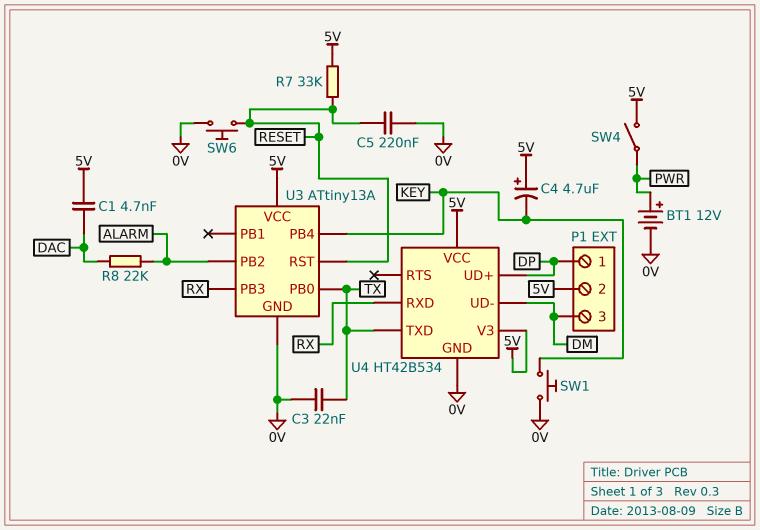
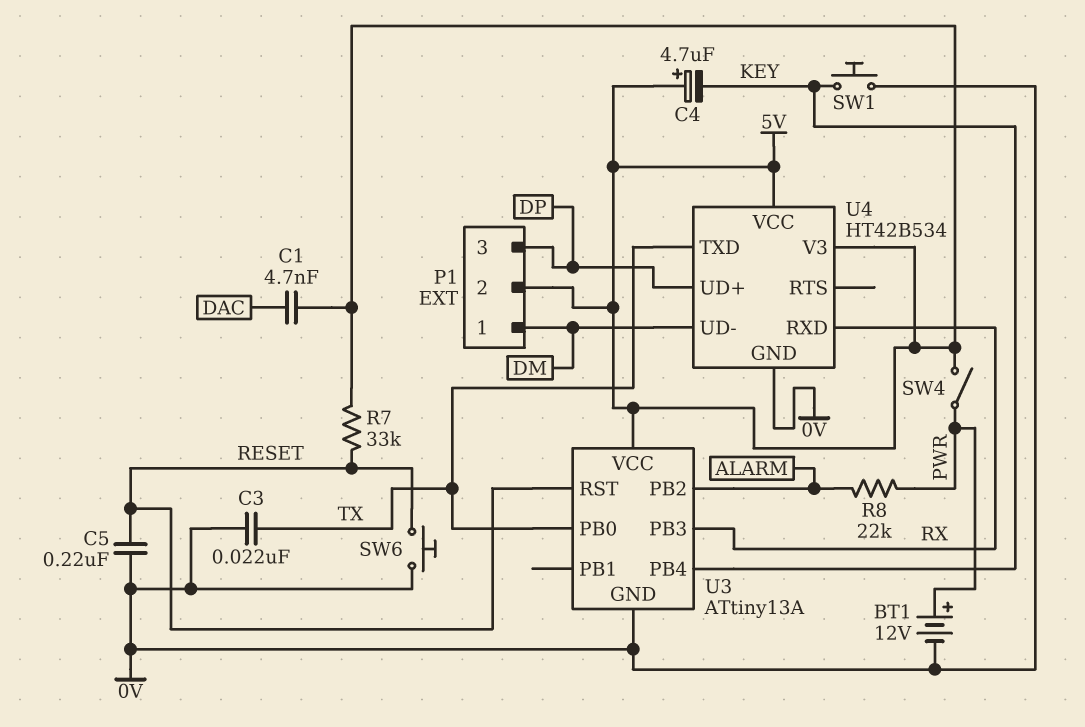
P1 pin 1: DP -> DM
P1 pin 3: DM -> DP
R8: 22k (ALARM, DAC) -> 22k (ALARM, PWR)

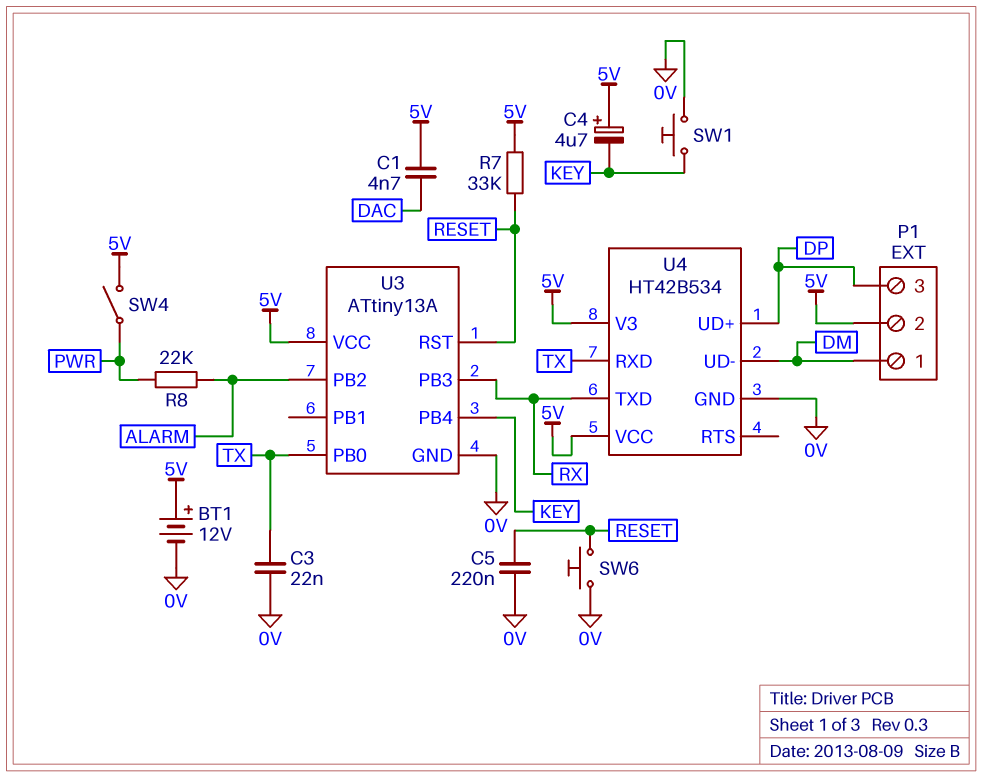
BT1: 12V (plus PWR, minus 0V) -> 12V (plus 5V, minus 0V)
U4 pin RXD: RX -> TX
U4 pin TXD: TX -> RX

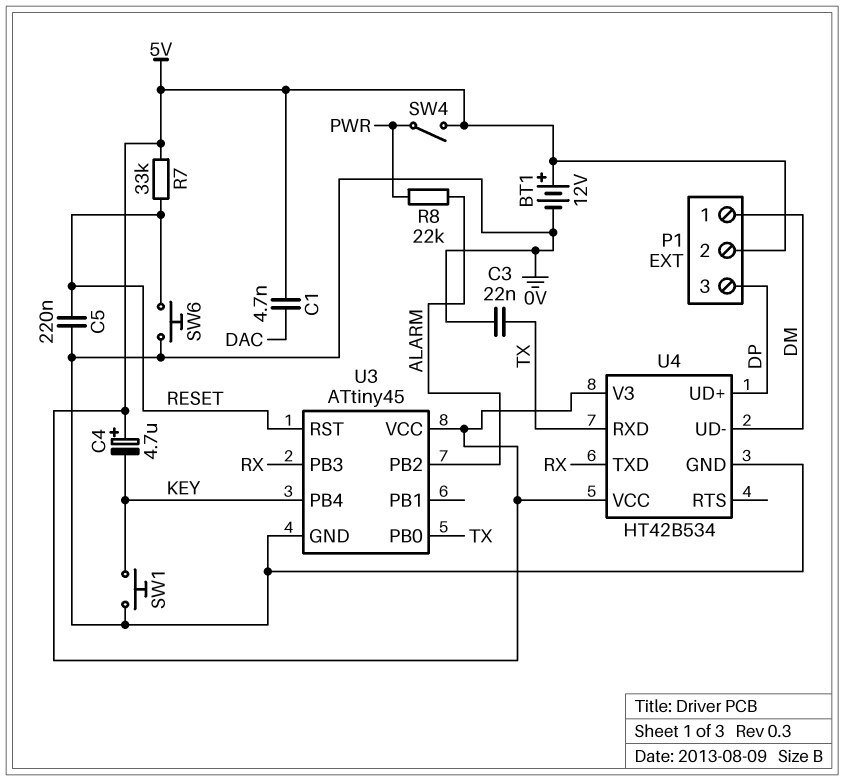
U3: ATtiny13A -> ATtiny45

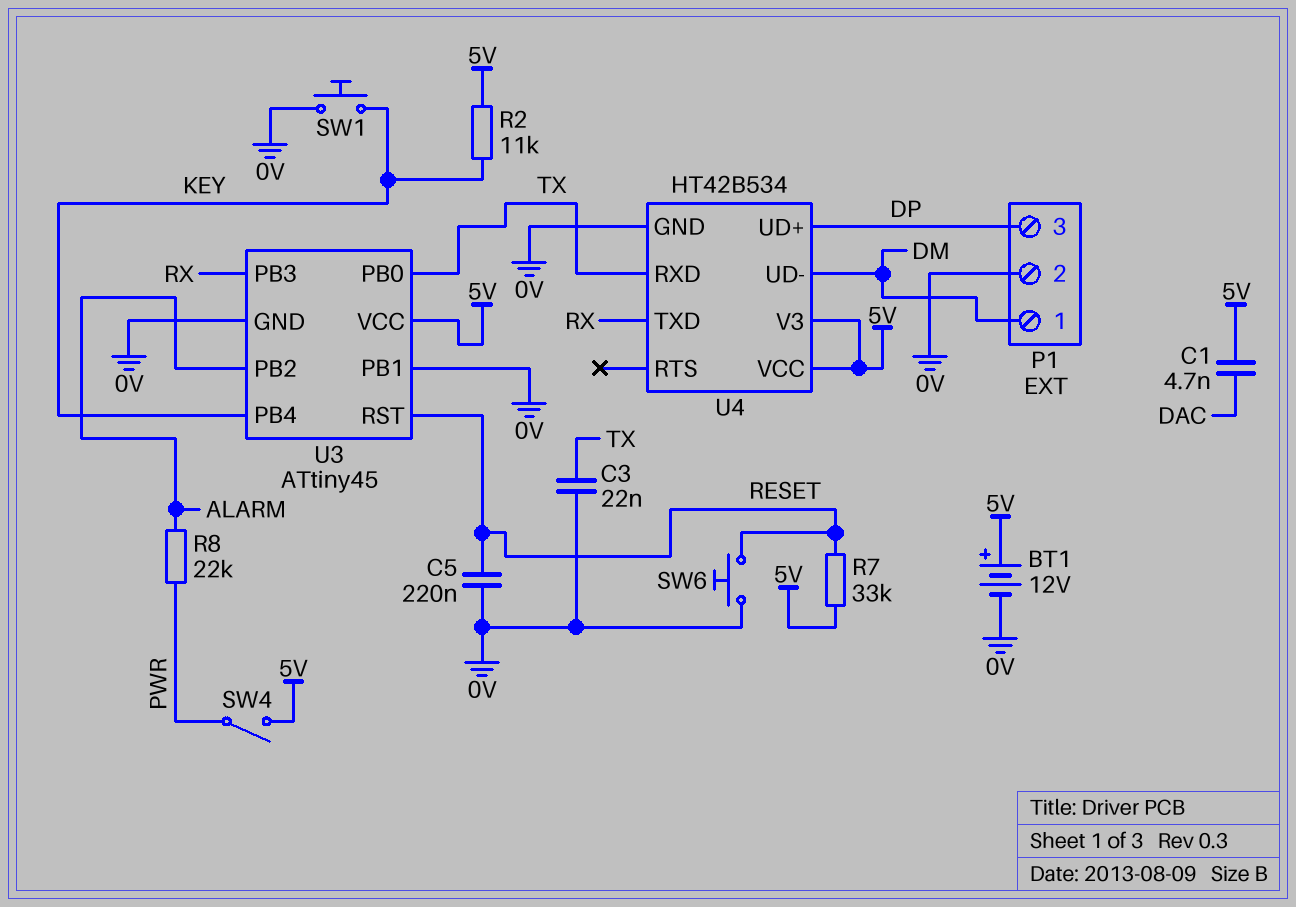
C4: 4.7uF (plus 5V, minus KEY) -> none
P1 pin 2: 5V -> 0V
R2: none -> 11k (5V, KEY)
U3 pin PB1: none -> 0V

